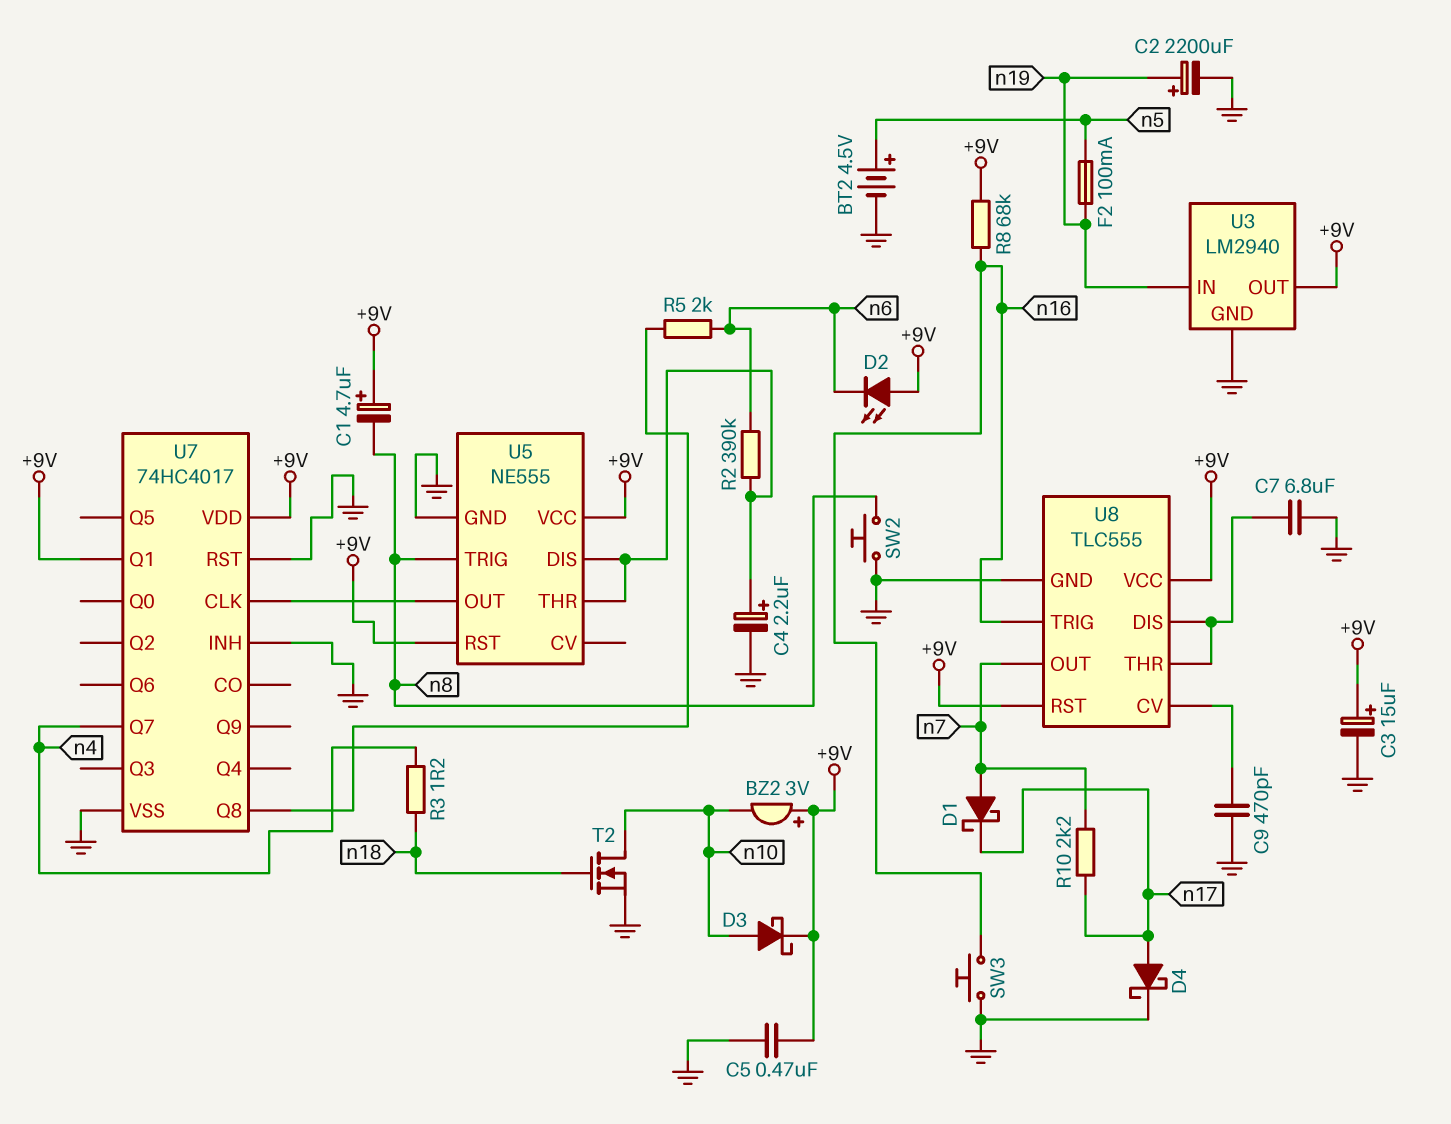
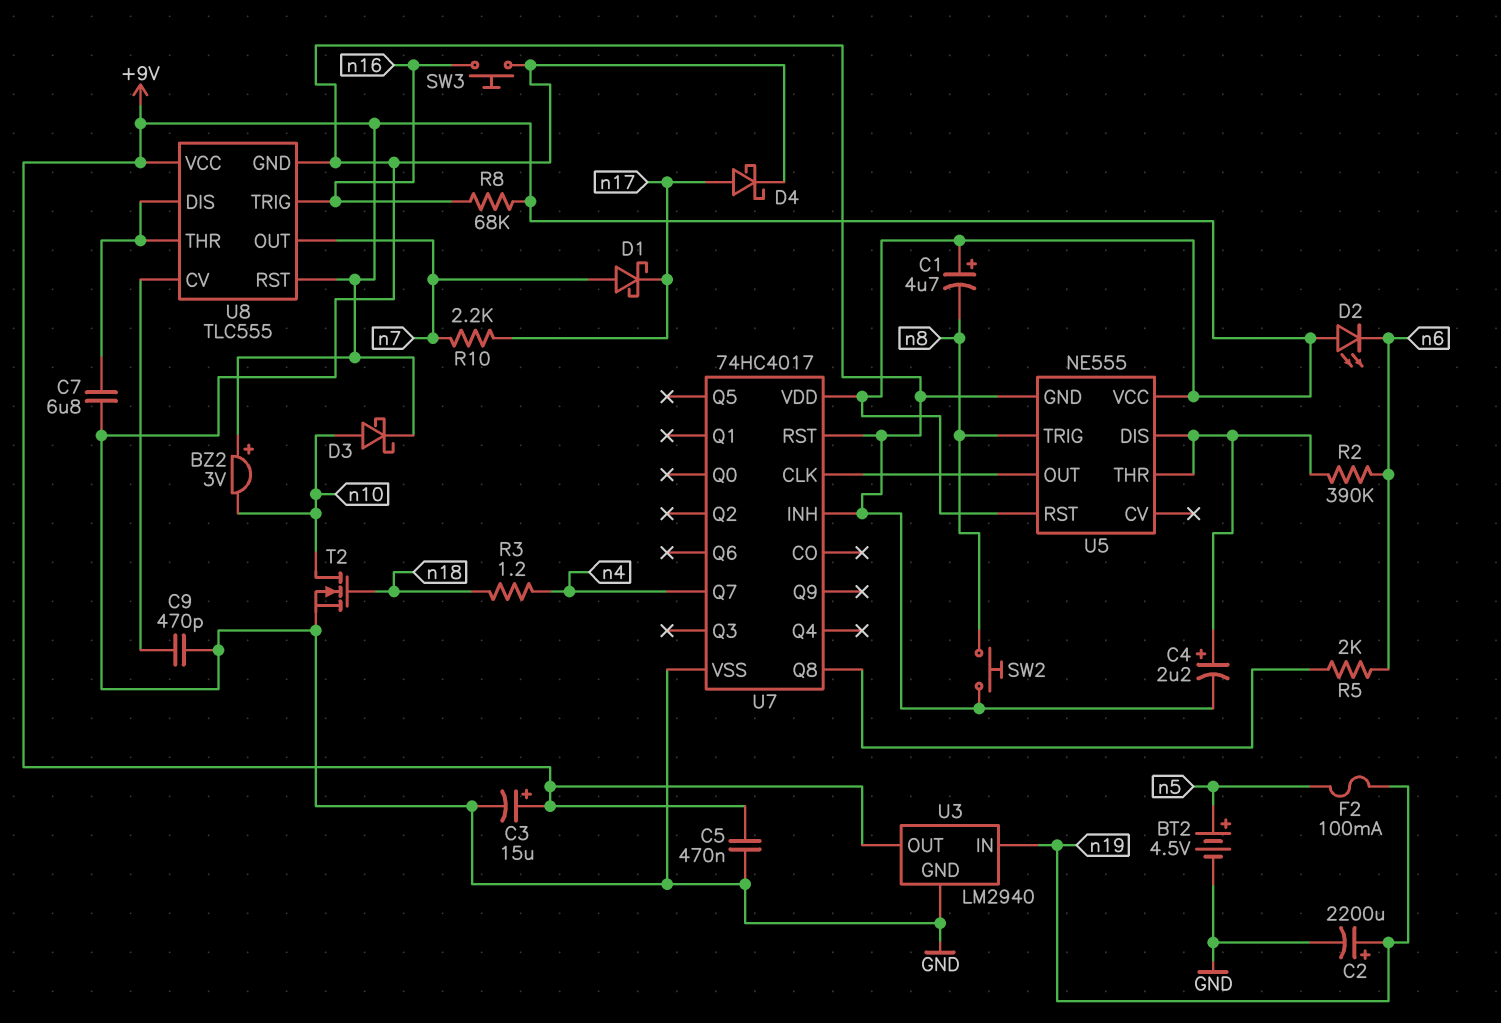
U7 pin Q1: +9V -> none

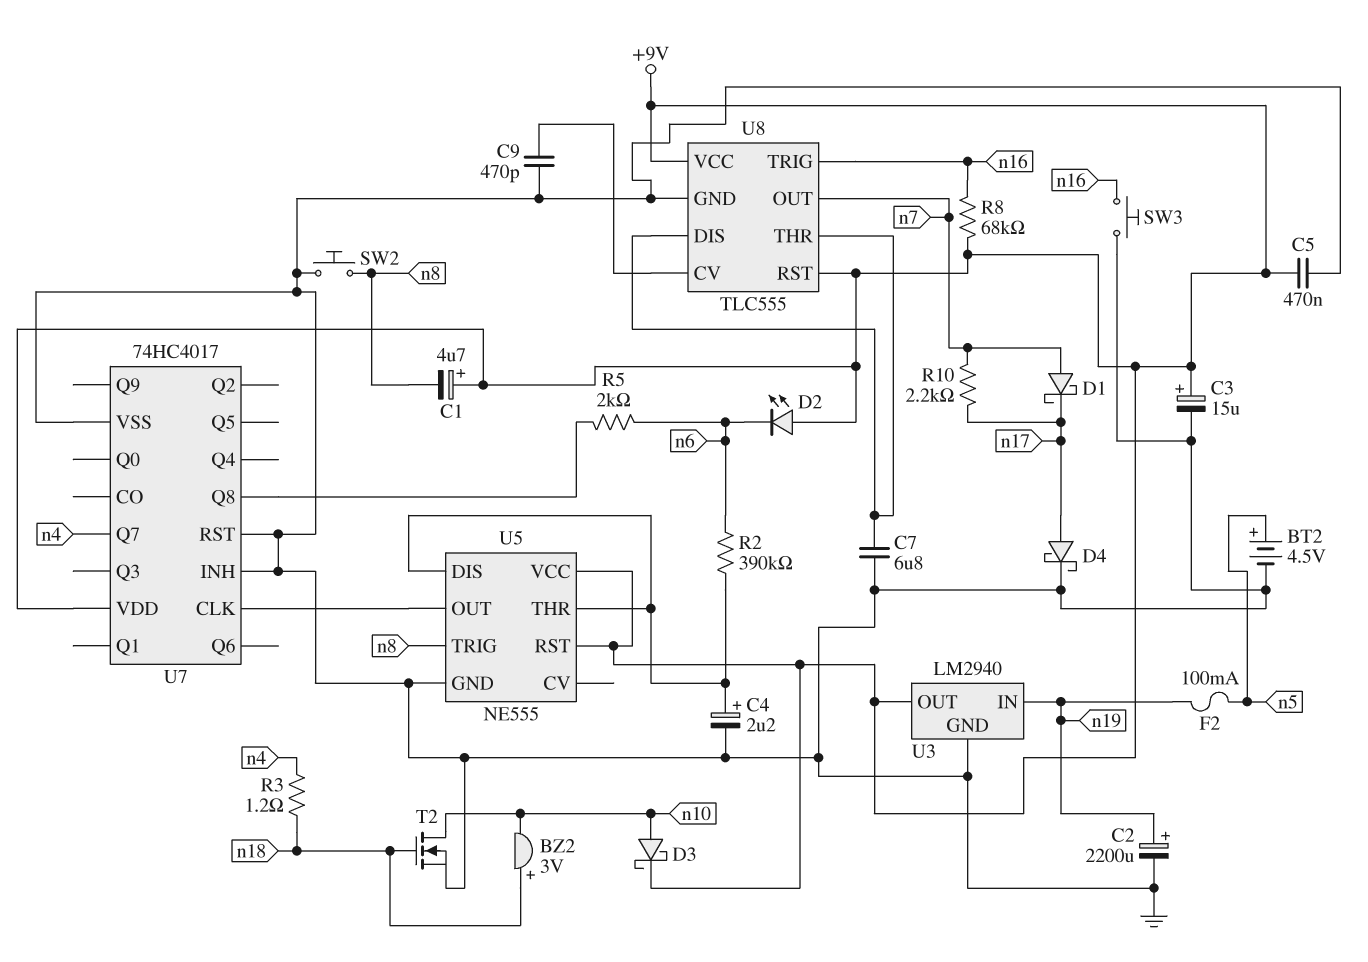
BZ2: buzzer 3V (plus +9V, minus n10) -> buzzer 3V (plus n18, minus n10)

